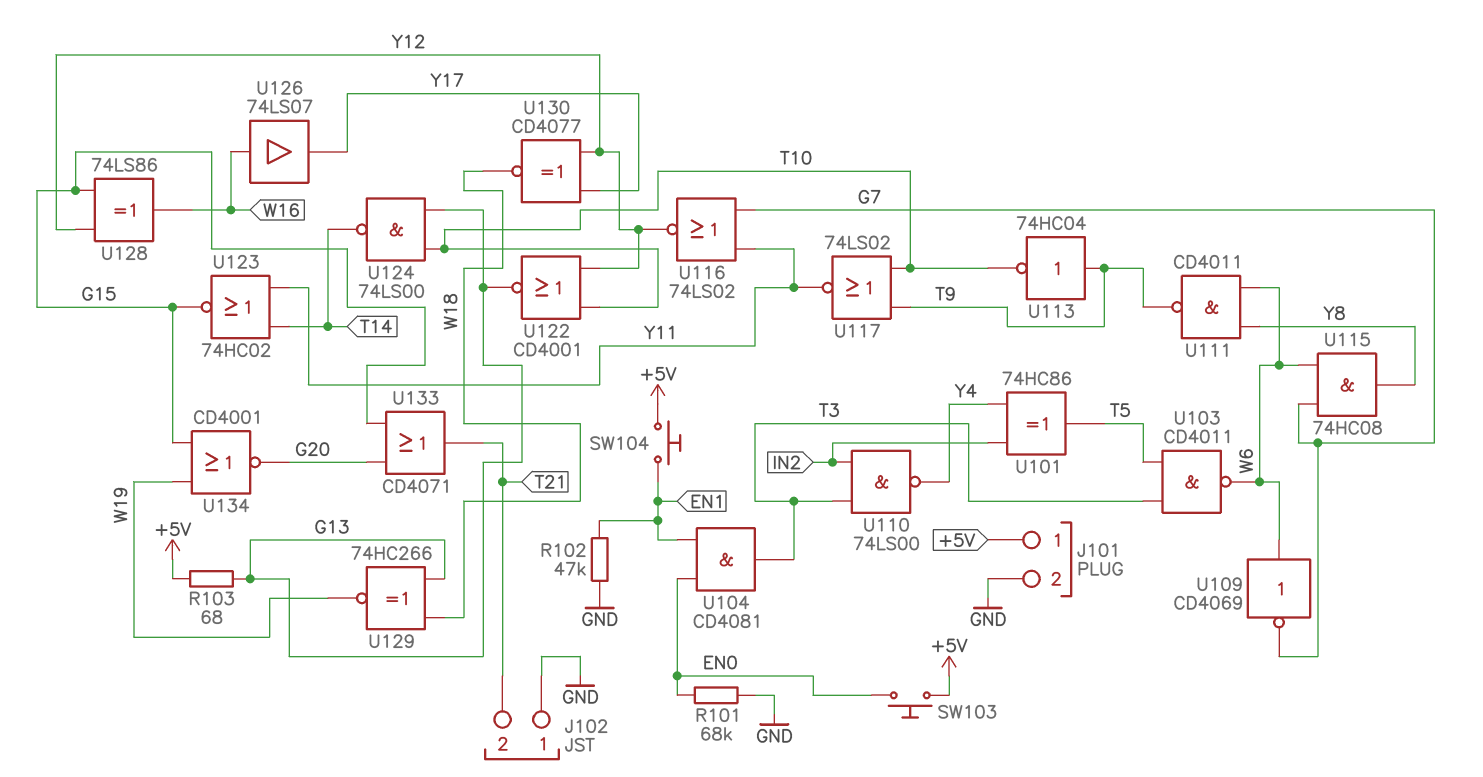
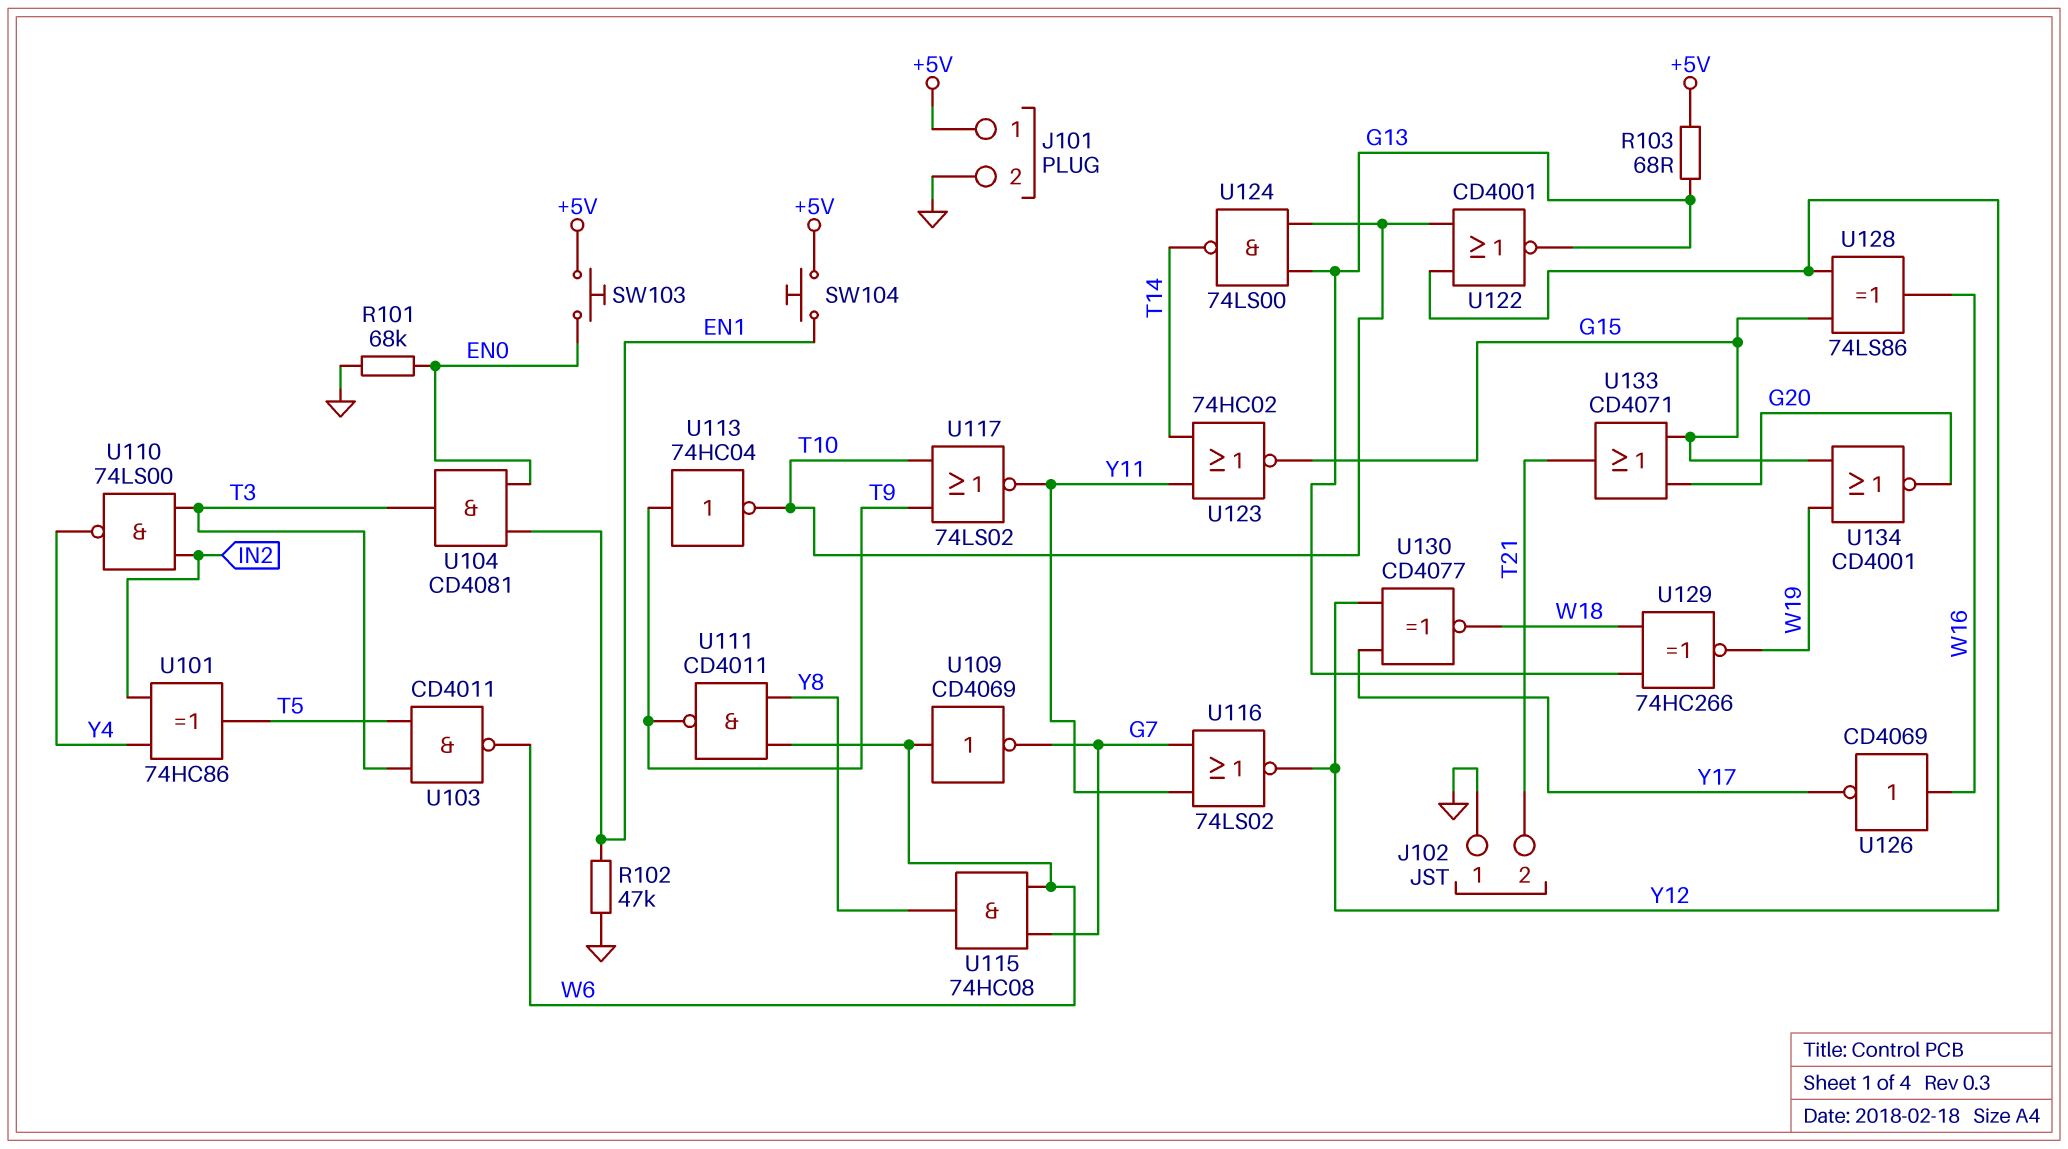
U126: buffer 74LS07 (in W16, out Y17) -> NOT CD4069 (in W16, out Y17)

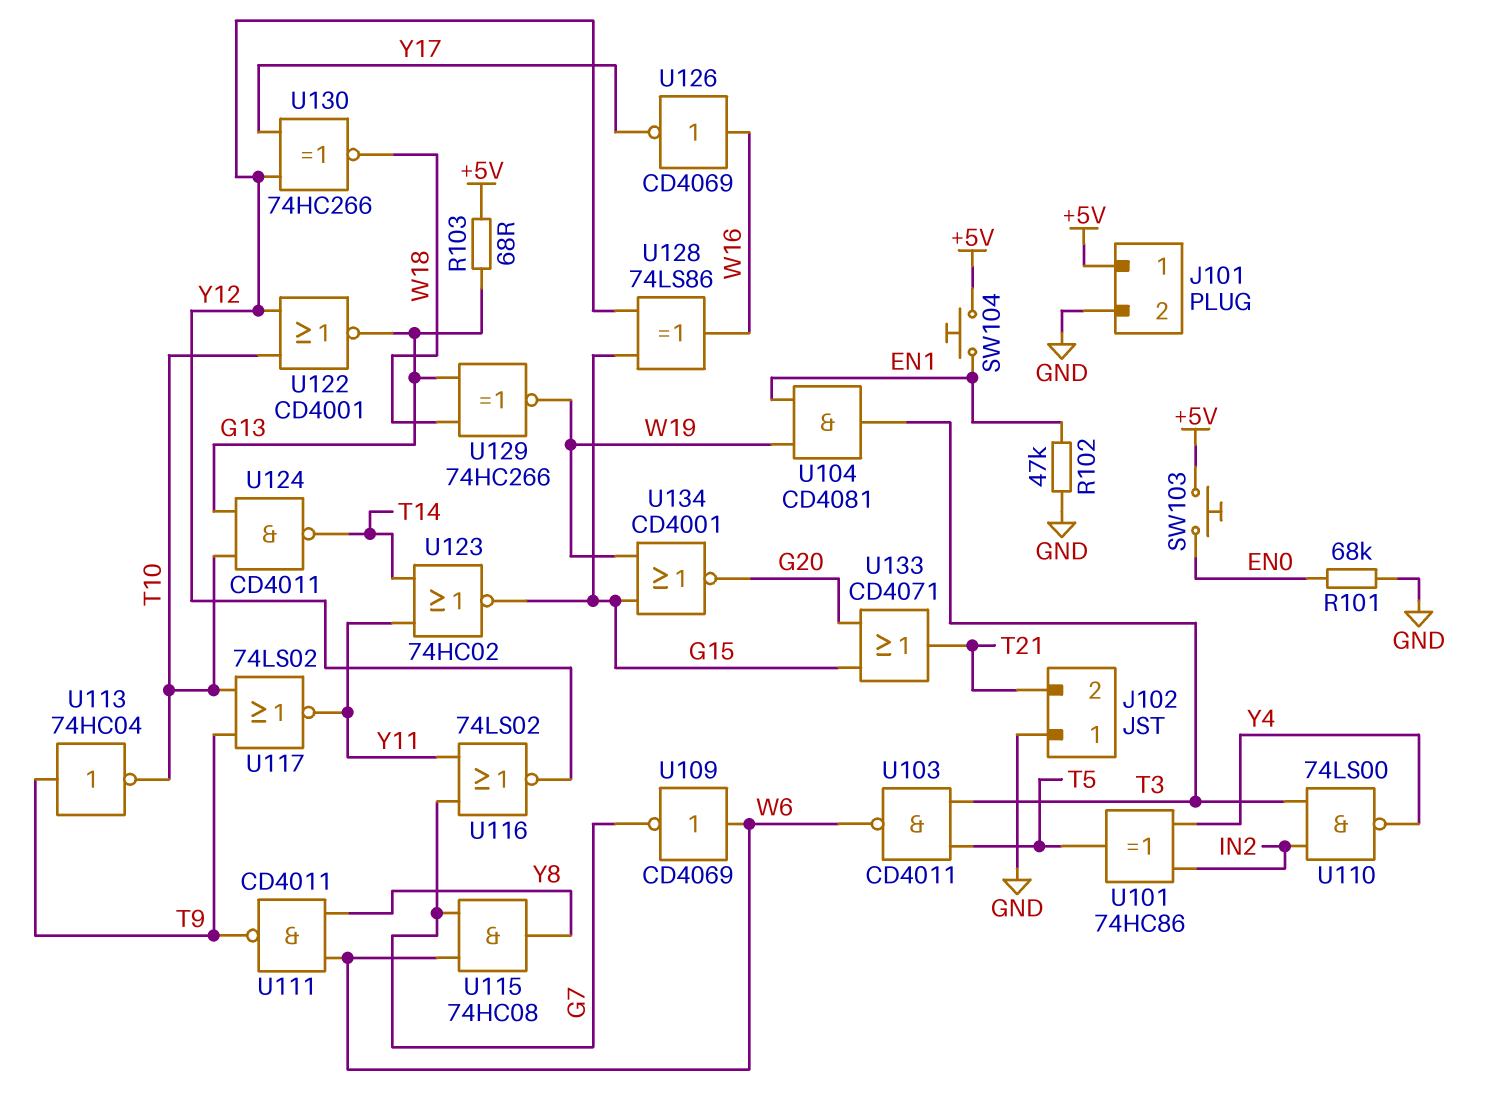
U104: AND CD4081 (in EN0, in EN1, out T3) -> AND CD4081 (in EN1, in W19, out T3)
U124: NAND 74LS00 (in G13, in T10, out T14) -> NAND CD4011 (in G13, in T10, out T14)
U130: XNOR CD4077 (in Y12, in Y17, out W18) -> XNOR 74HC266 (in Y12, in Y17, out W18)

